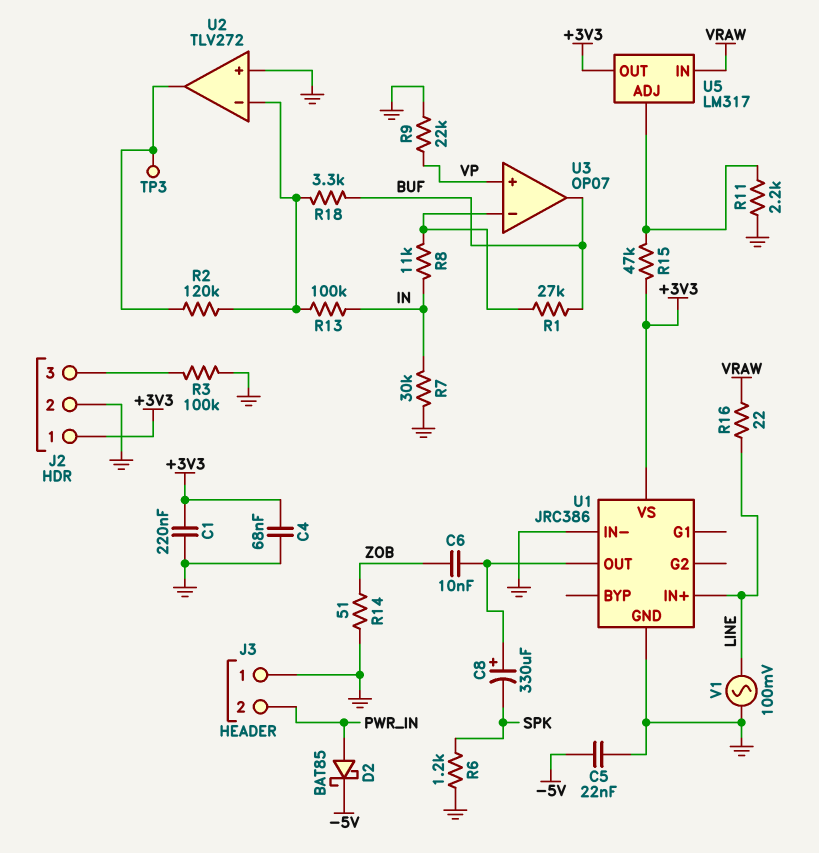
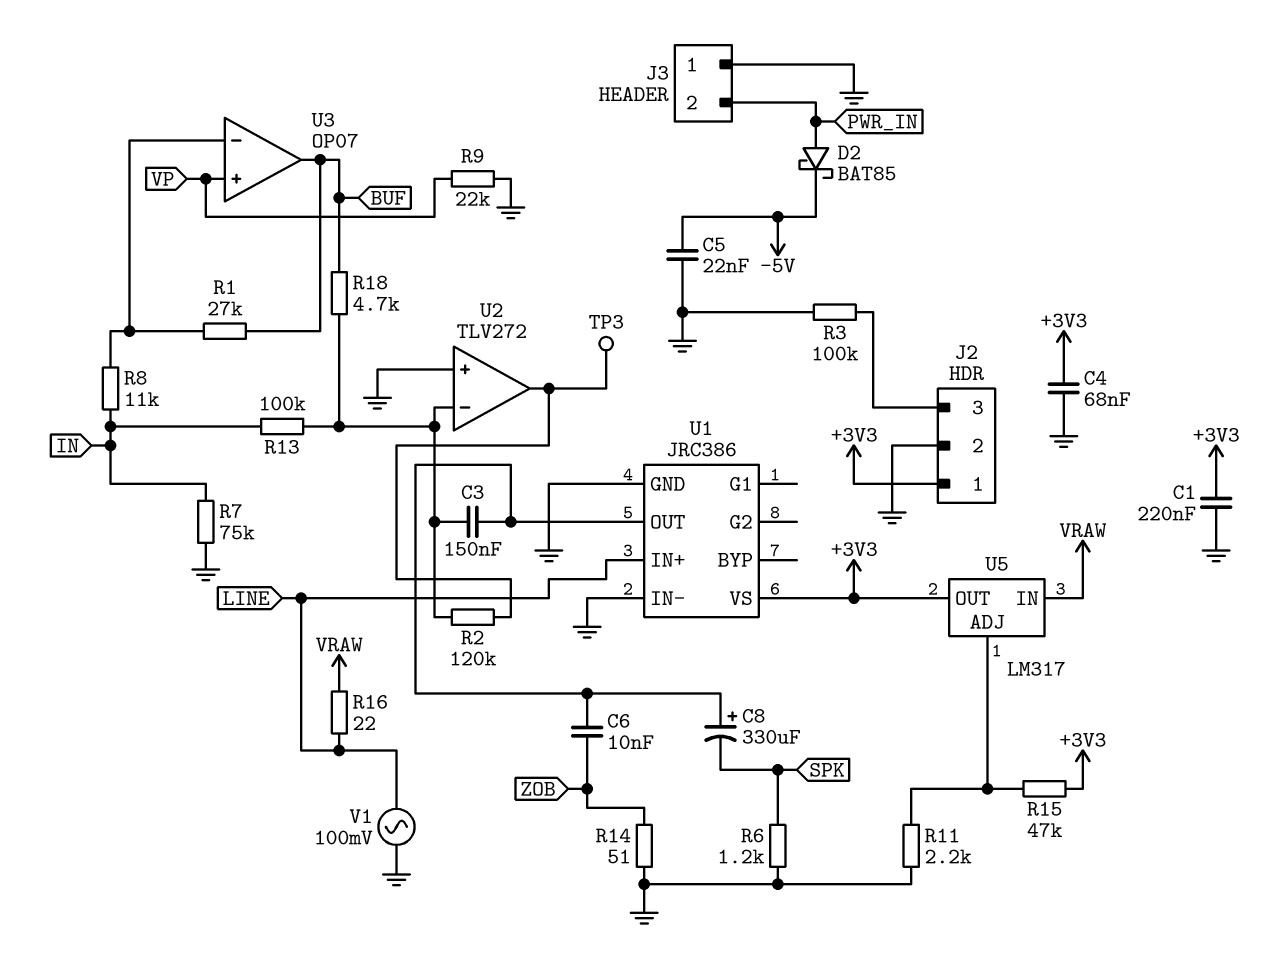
C3: none -> 150nF (U1/OUT, U2/in-)
R7: 30k (GND, IN) -> 75k (GND, IN)
R18: 3.3k (BUF, U2/in-) -> 4.7k (BUF, U2/in-)

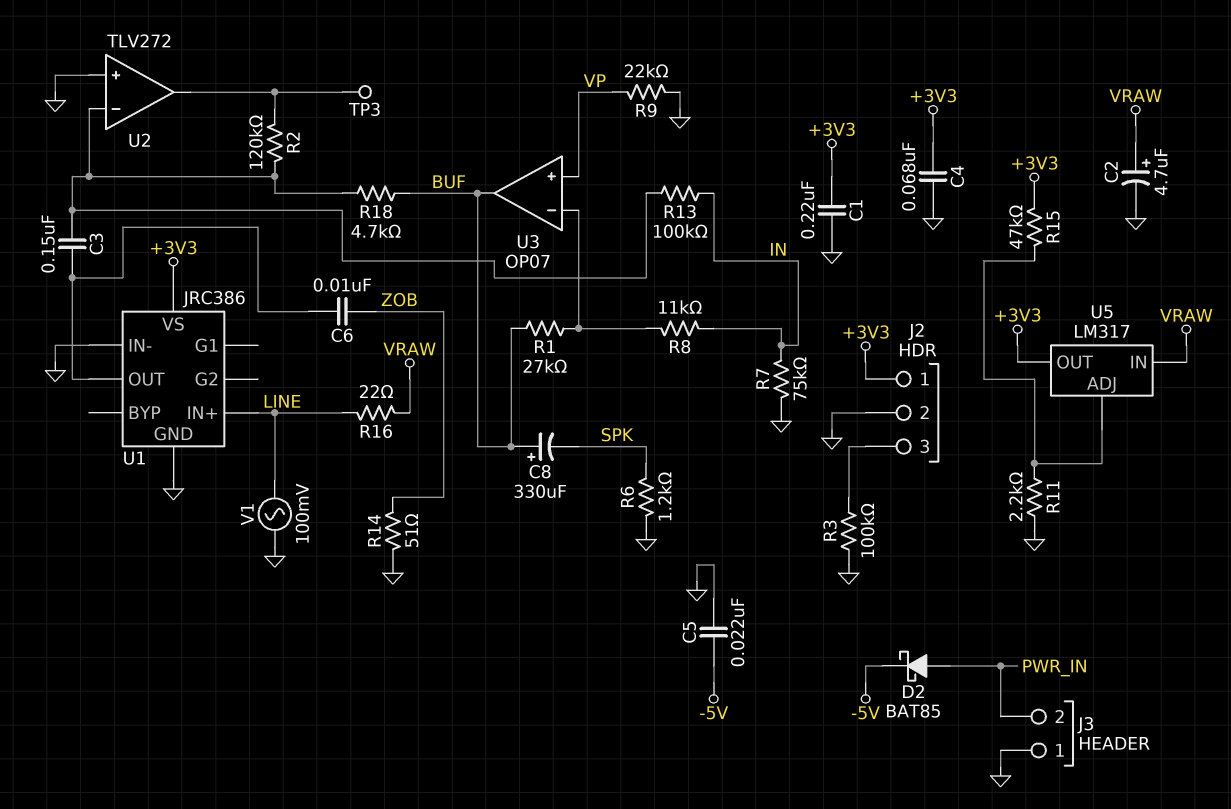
C2: none -> 4.7uF (plus VRAW, minus GND)
C8: 330uF (plus U1/OUT, minus SPK) -> 330uF (plus BUF, minus SPK)

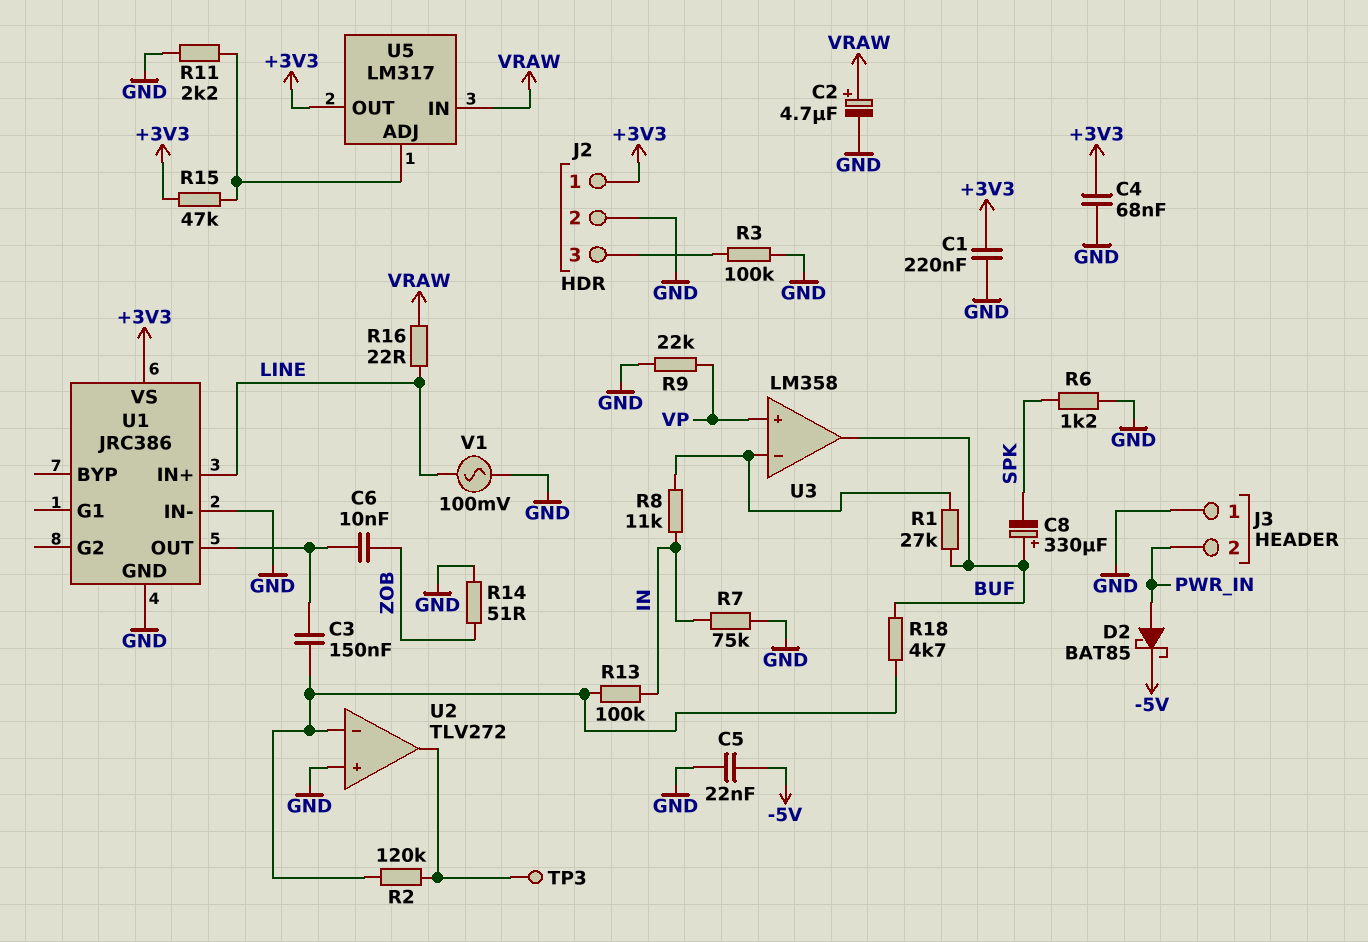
U3: OP07 -> LM358

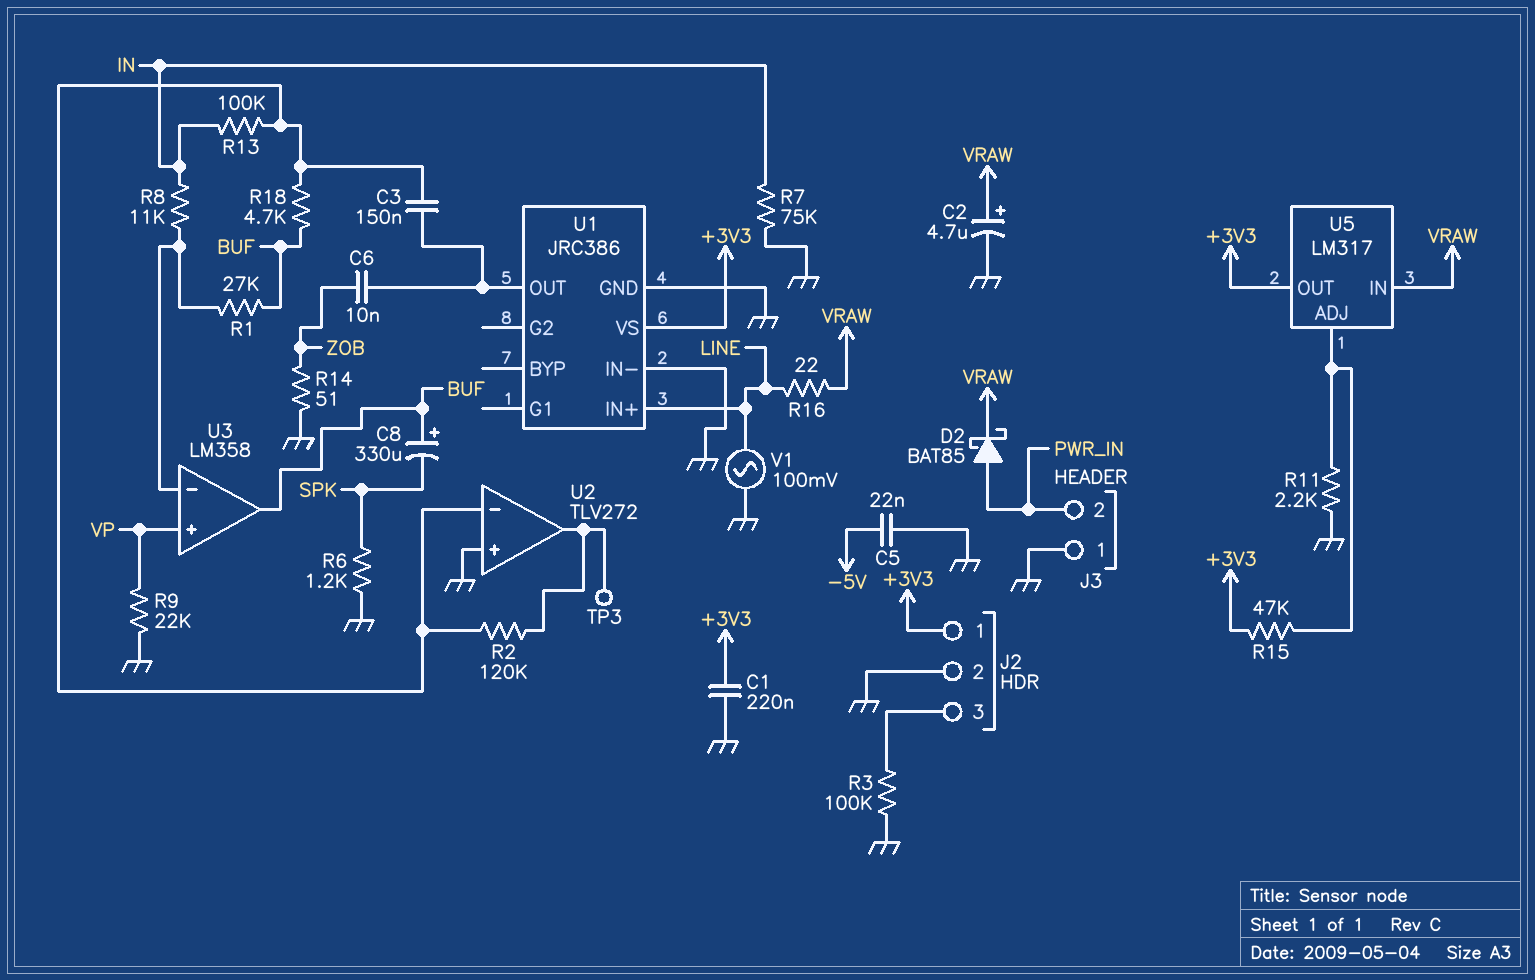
C4: 68nF (+3V3, GND) -> none
D2: schottky BAT85 (A PWR_IN, K -5V) -> schottky BAT85 (A PWR_IN, K VRAW)

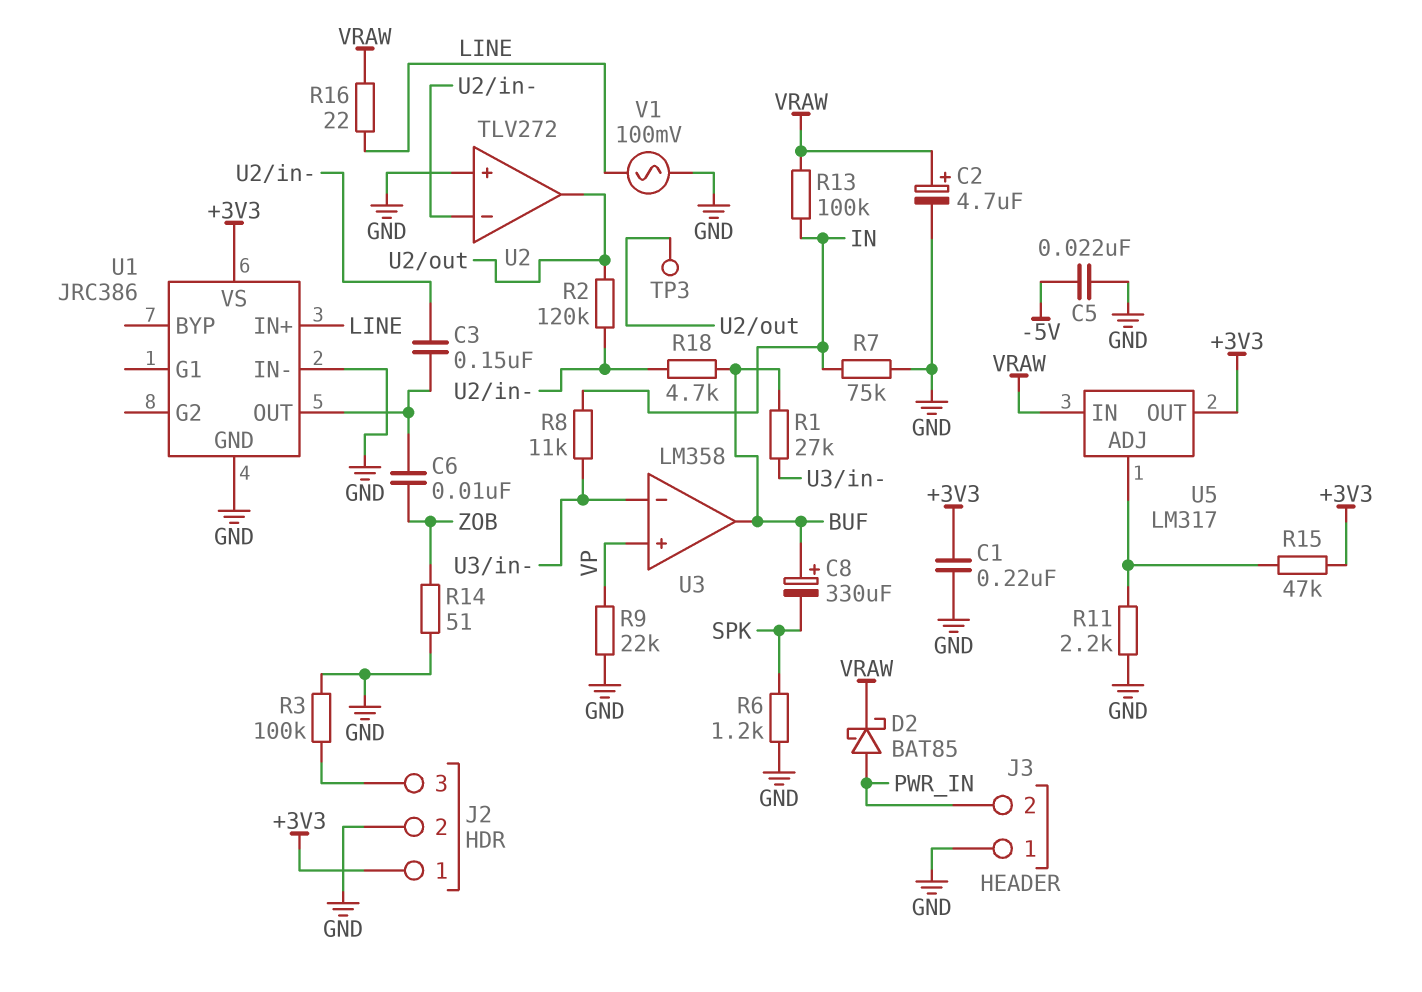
R13: 100k (IN, U2/in-) -> 100k (IN, VRAW)

